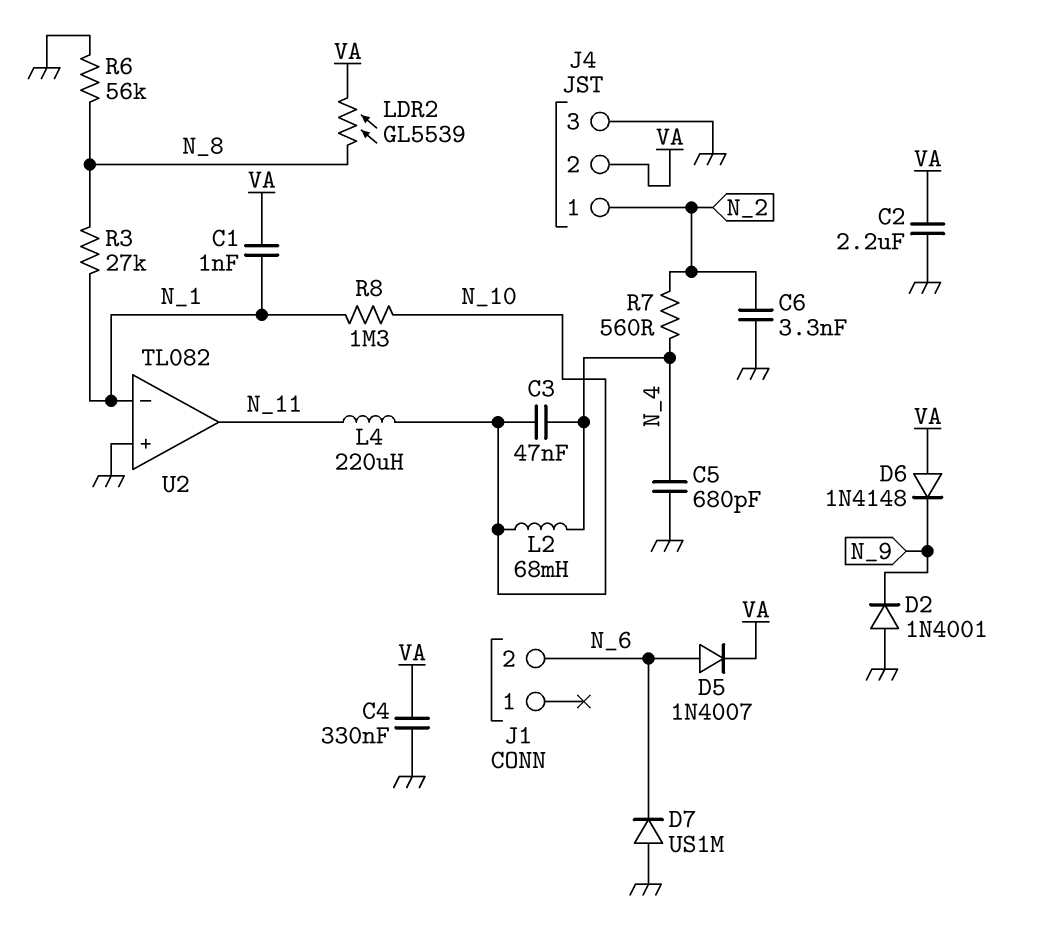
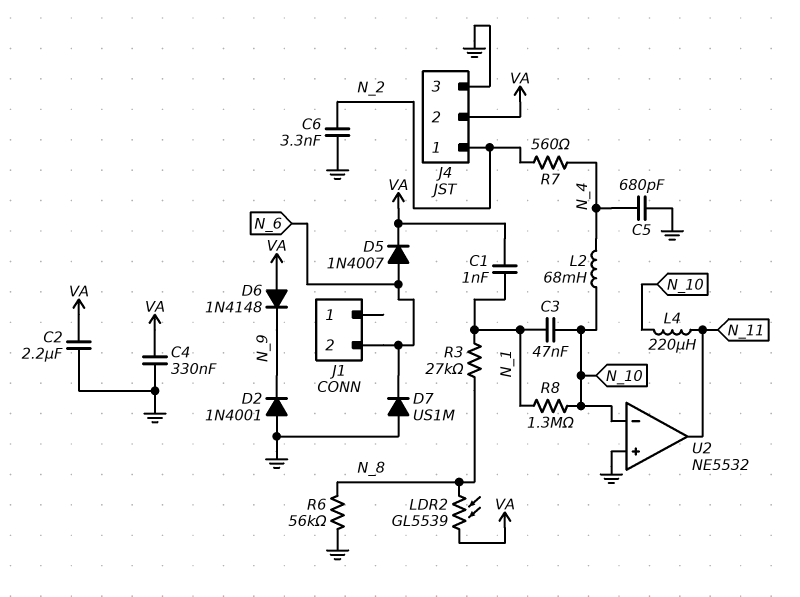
C3: 47nF (N_4, N_10) -> 47nF (N_1, N_10)
U2: TL082 -> NE5532
U2 pin in-: N_1 -> N_10

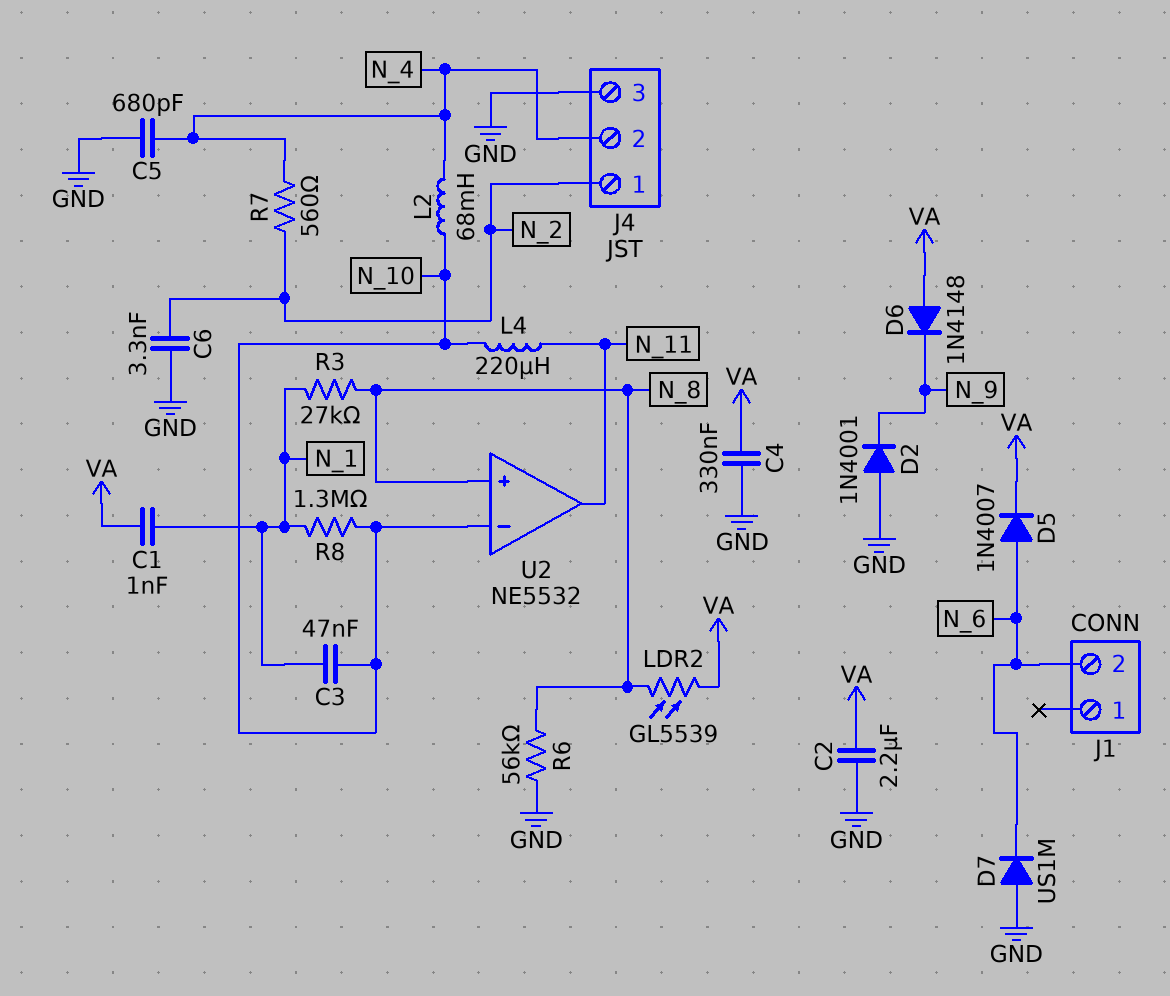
J4 pin 2: VA -> N_4
U2 pin in+: GND -> N_8

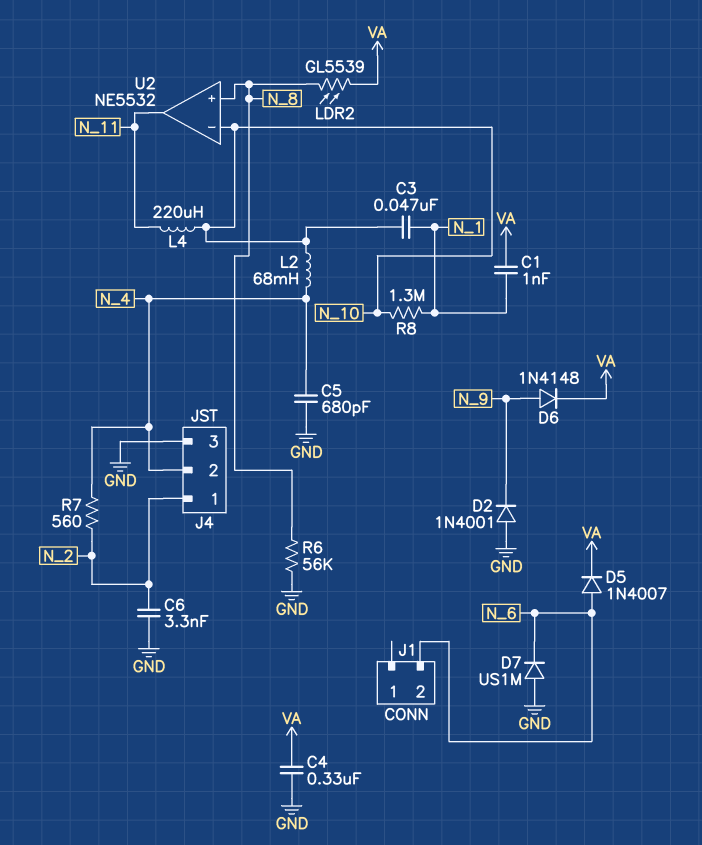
C2: 2.2uF (GND, VA) -> none
D6: diode 1N4148 (A VA, K N_9) -> diode 1N4148 (A N_9, K VA)
R3: 27k (N_1, N_8) -> none

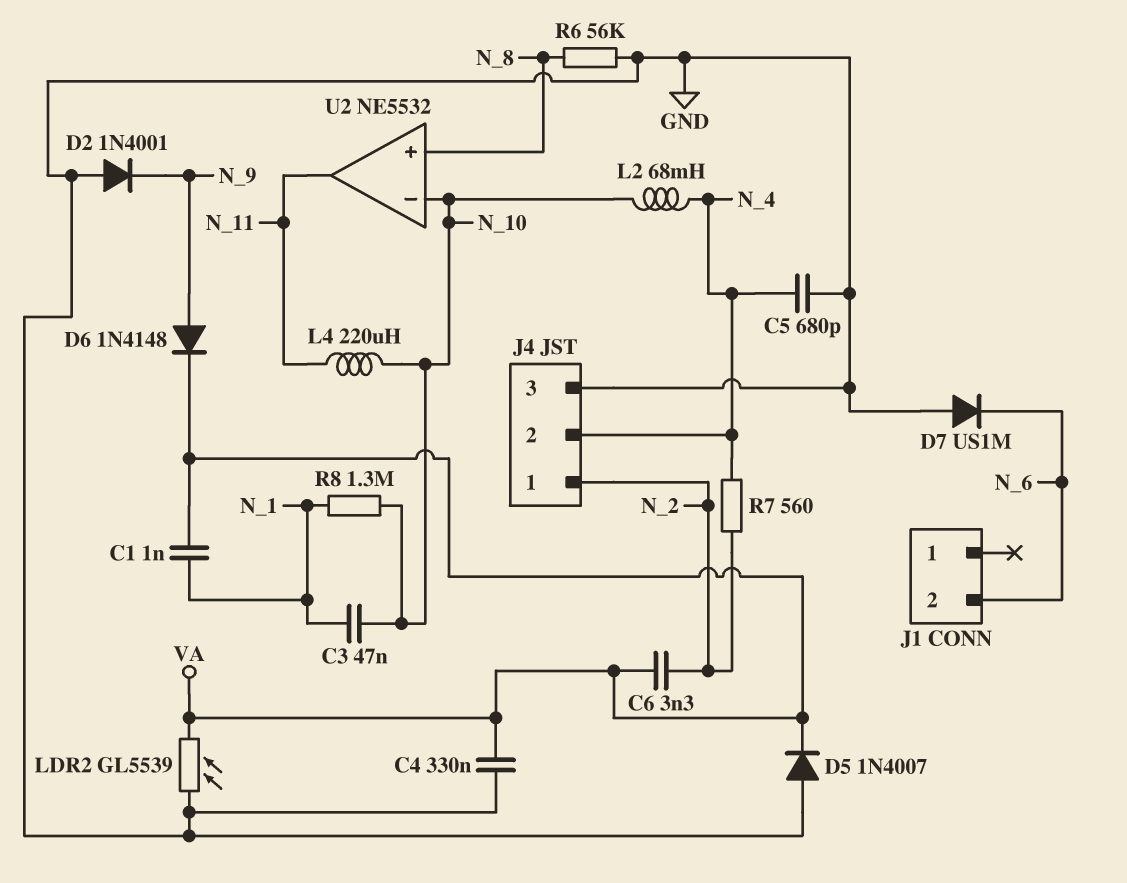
C6: 3.3nF (GND, N_2) -> 3.3nF (N_2, VA)
D5: diode 1N4007 (A N_6, K VA) -> diode 1N4007 (A GND, K VA)
LDR2: GL5539 (N_8, VA) -> GL5539 (GND, VA)

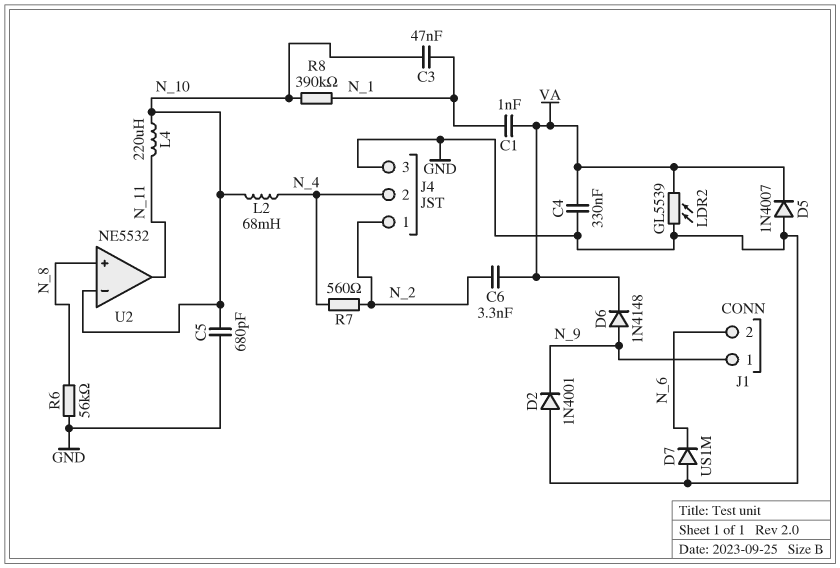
C5: 680pF (GND, N_4) -> 680pF (GND, N_10)
J1 pin 1: none -> N_9
R8: 1.3M (N_1, N_10) -> 390k (N_1, N_10)

